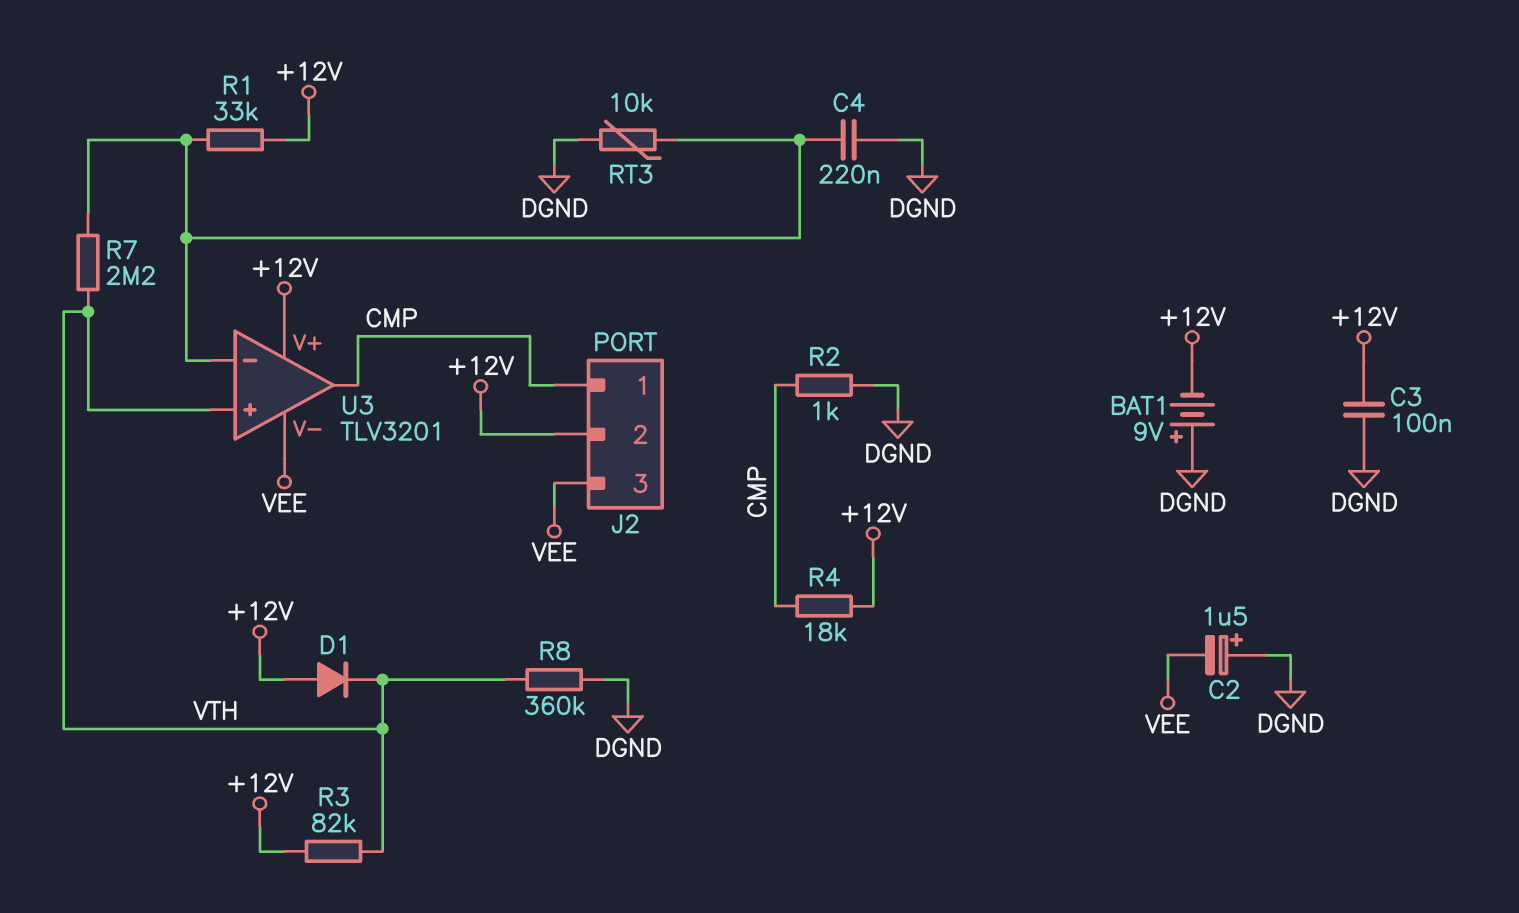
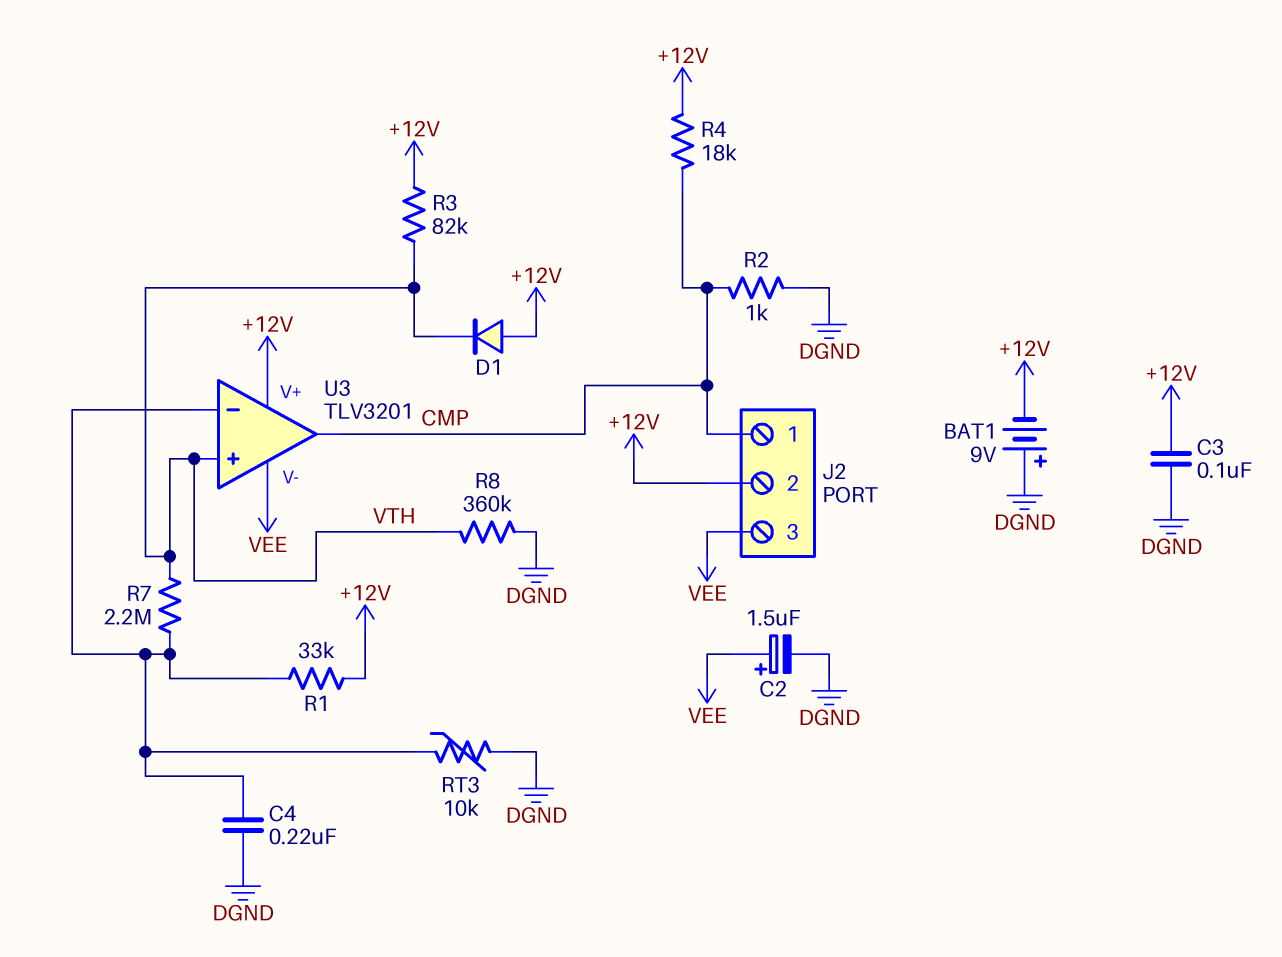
C2: 1.5uF (plus DGND, minus VEE) -> 1.5uF (plus VEE, minus DGND)

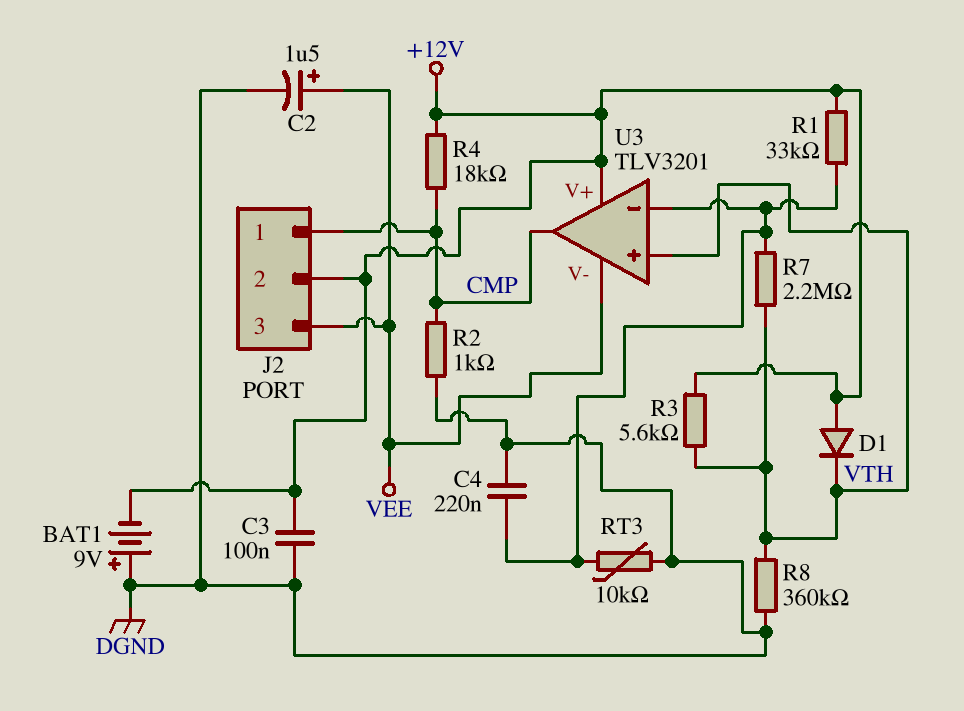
R3: 82k (+12V, VTH) -> 5.6k (+12V, VTH)

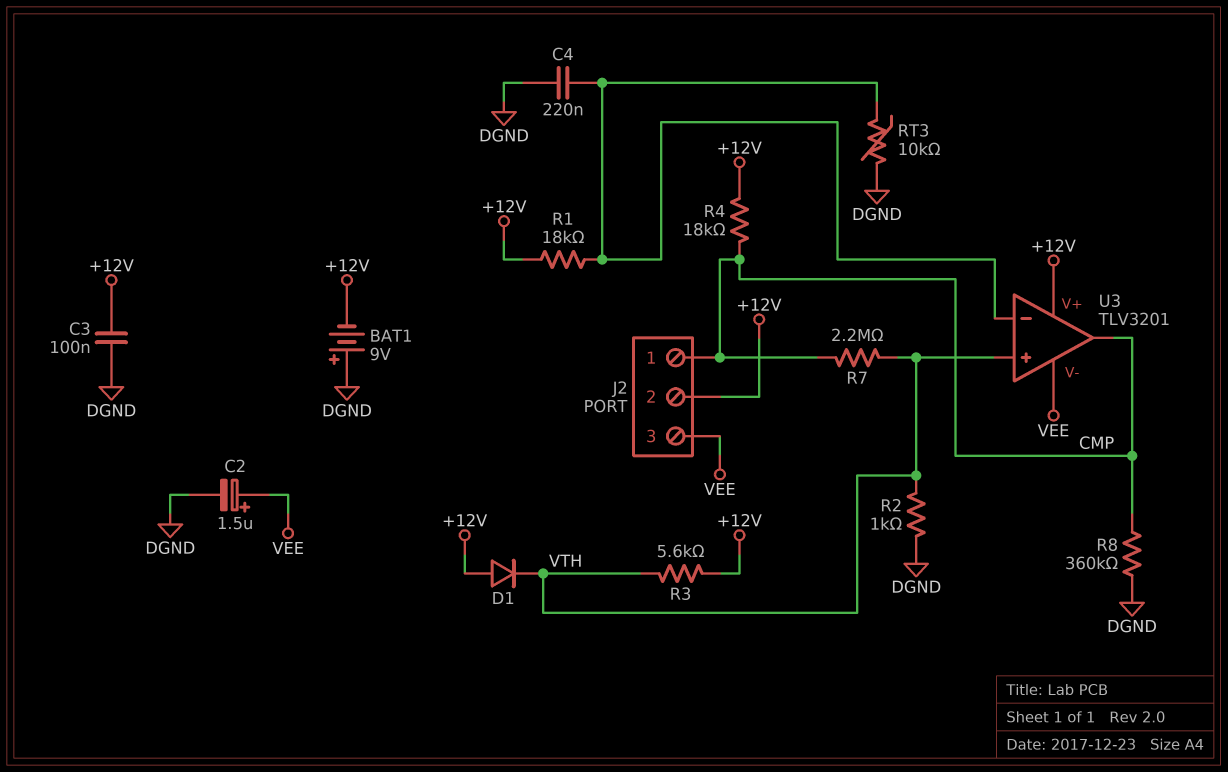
R1: 33k (+12V, U3/in-) -> 18k (+12V, U3/in-)
R2: 1k (CMP, DGND) -> 1k (DGND, VTH)
R7: 2.2M (U3/in-, VTH) -> 2.2M (CMP, VTH)
R8: 360k (DGND, VTH) -> 360k (CMP, DGND)

